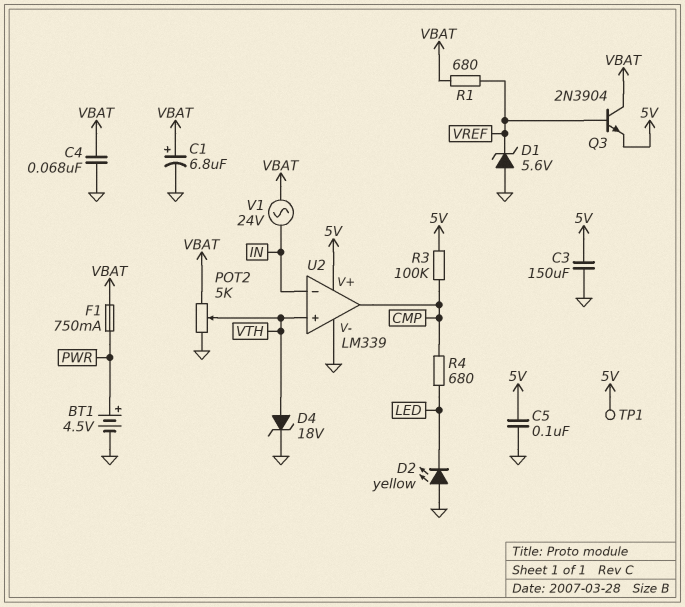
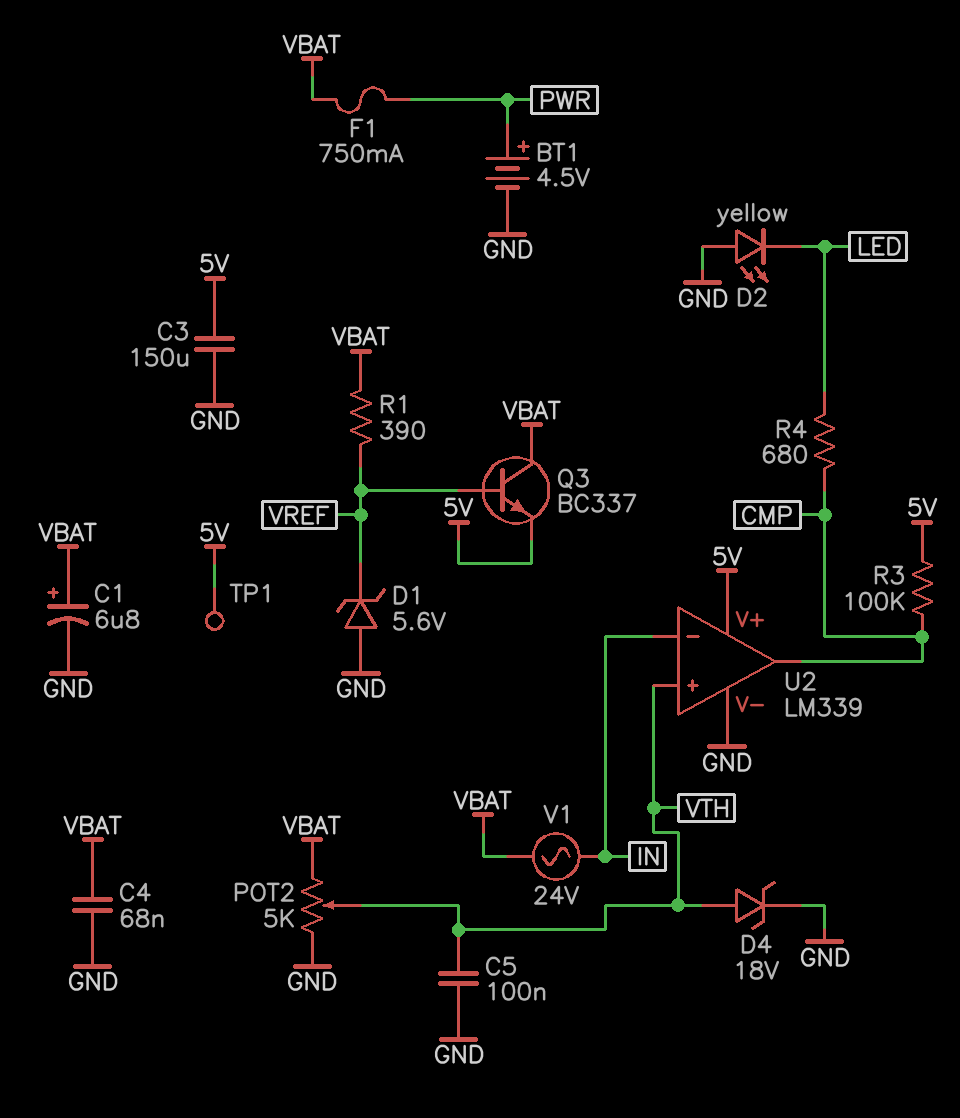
C5: 100nF (5V, GND) -> 100nF (GND, VTH)
Q3: NPN 2N3904 (B VREF, C VBAT, E 5V) -> NPN BC337 (B VREF, C VBAT, E 5V)
R1: 680 (VBAT, VREF) -> 390 (VBAT, VREF)

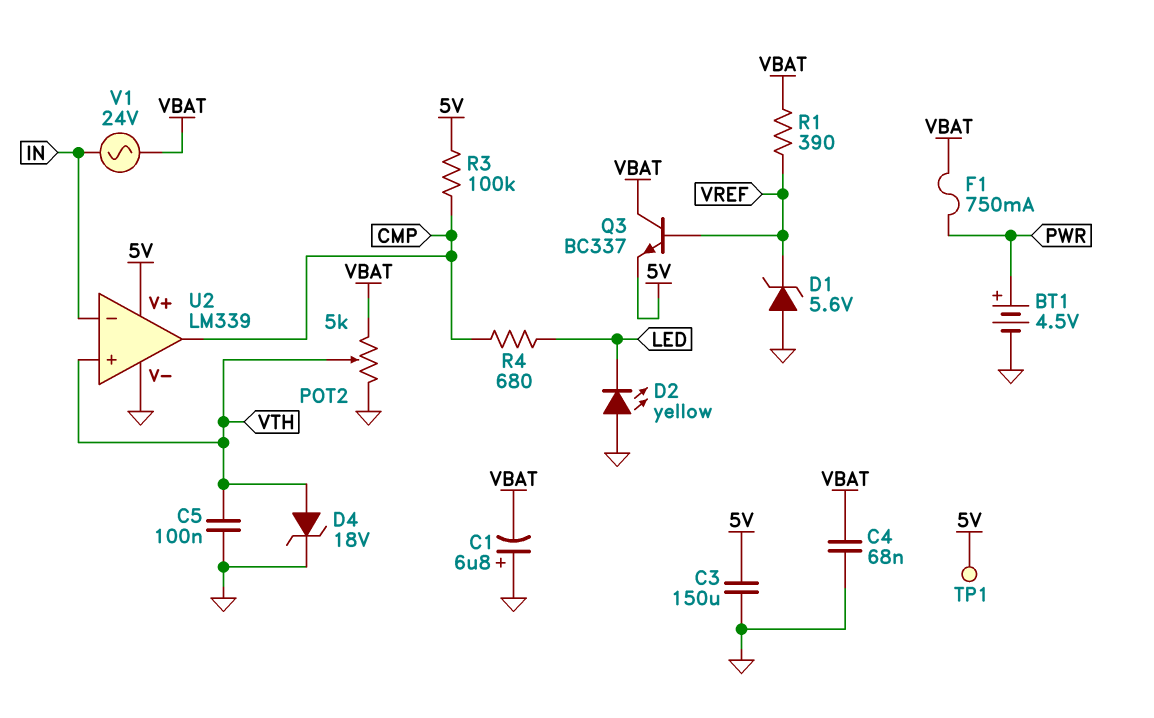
C1: 6.8uF (plus VBAT, minus GND) -> 6.8uF (plus GND, minus VBAT)

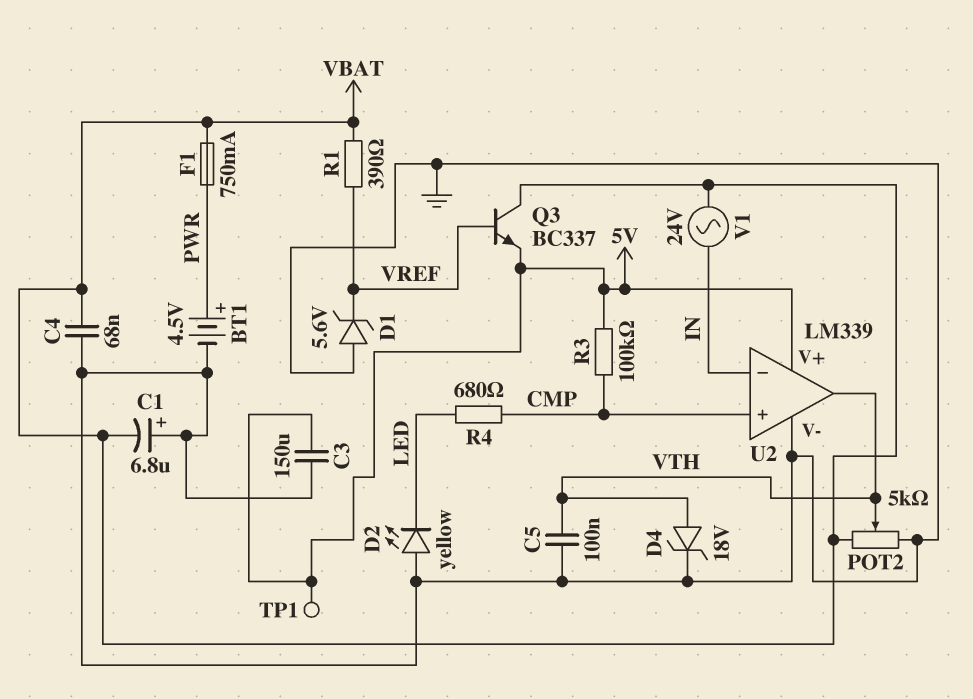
U2 pin in+: VTH -> CMP
U2 pin out: CMP -> VTH

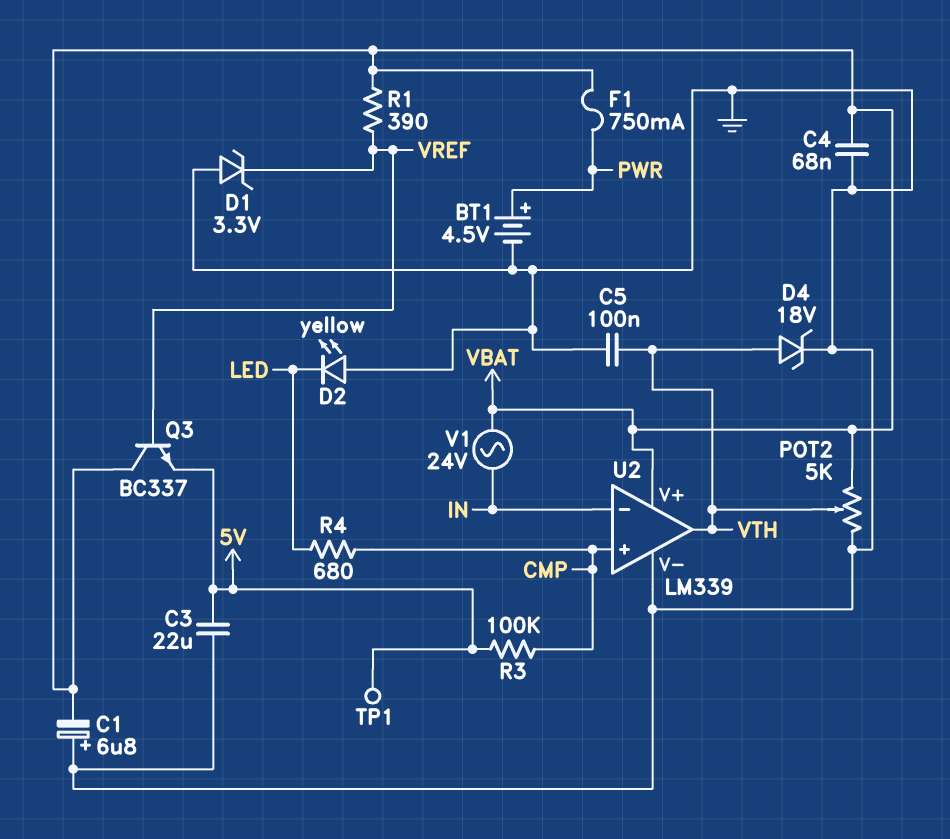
C3: 150uF (5V, GND) -> 22uF (5V, GND)
D1: zener 5.6V (A GND, K VREF) -> zener 3.3V (A GND, K VREF)
U2 pin V+: 5V -> VBAT

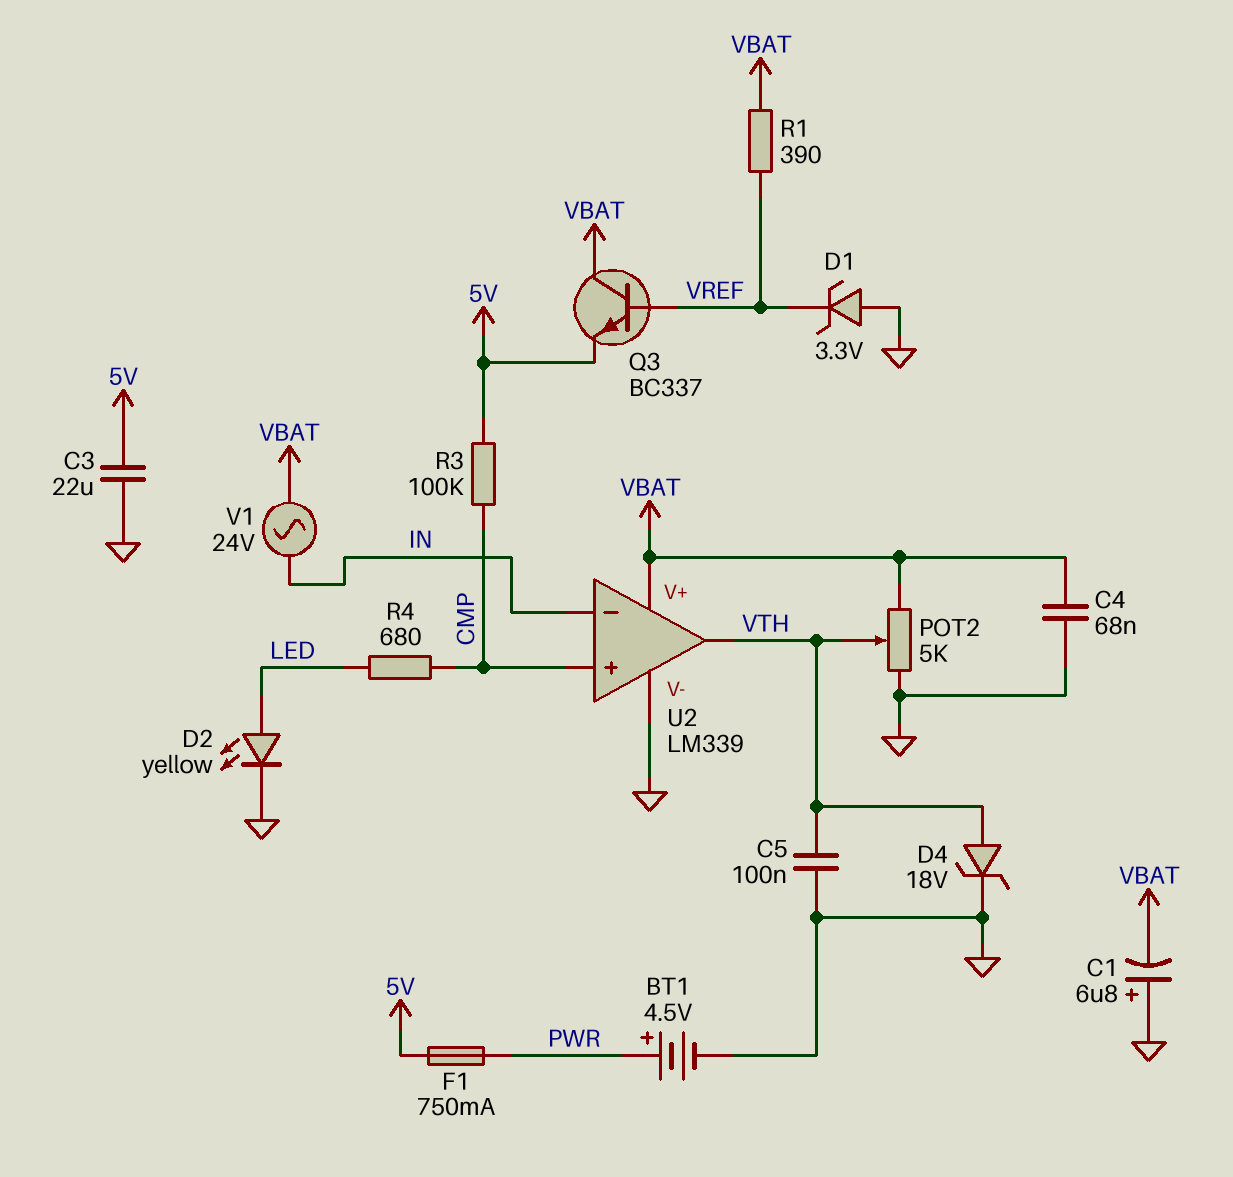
D2: LED yellow (A GND, K LED) -> LED yellow (A LED, K GND)
F1: 750mA (PWR, VBAT) -> 750mA (5V, PWR)
TP1: test point (5V) -> none

